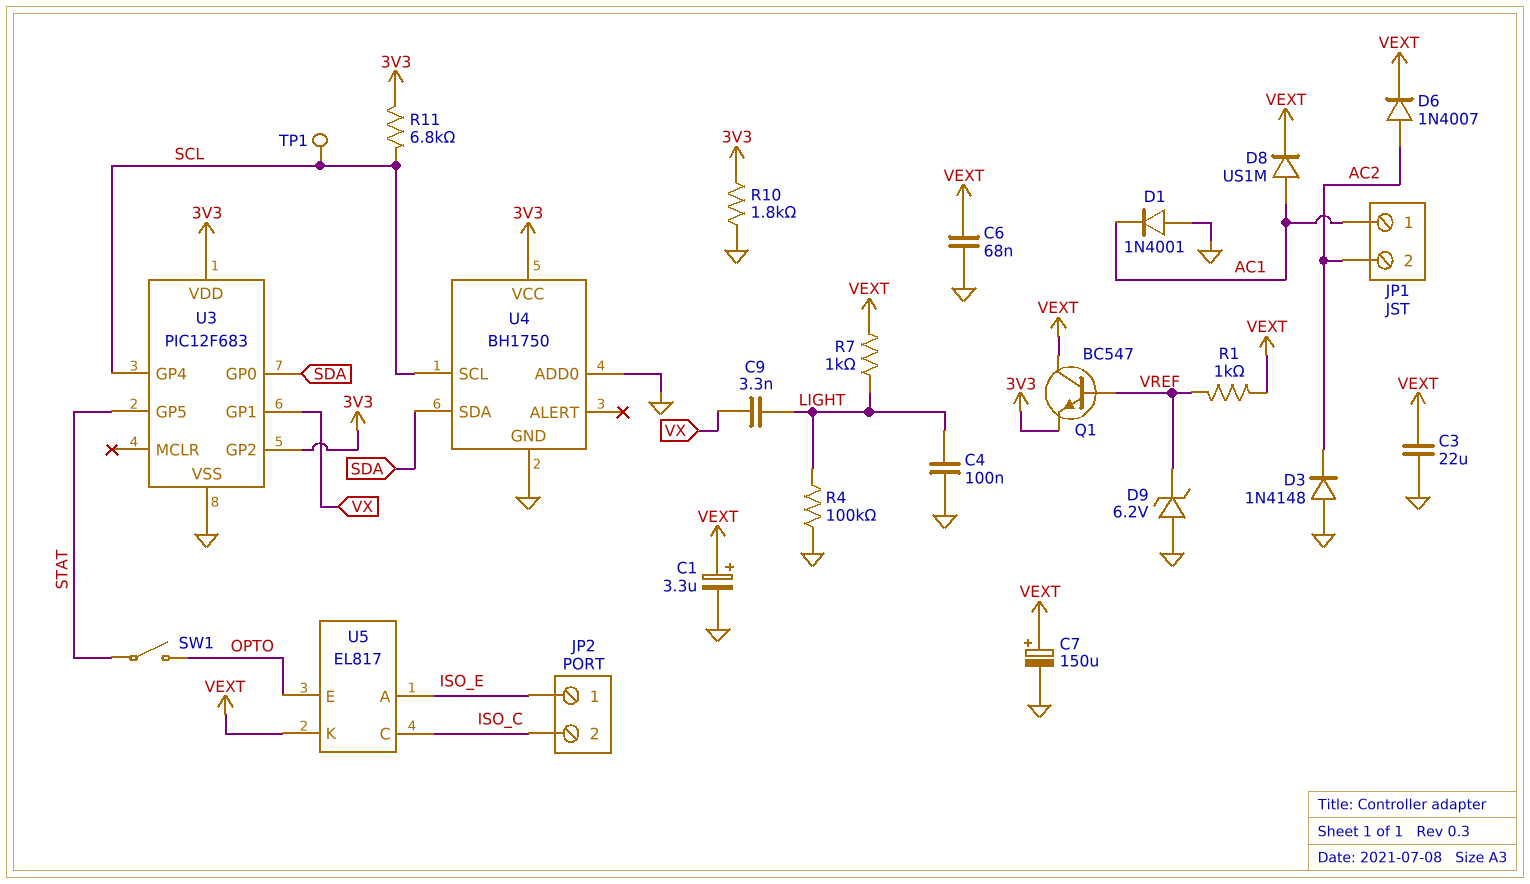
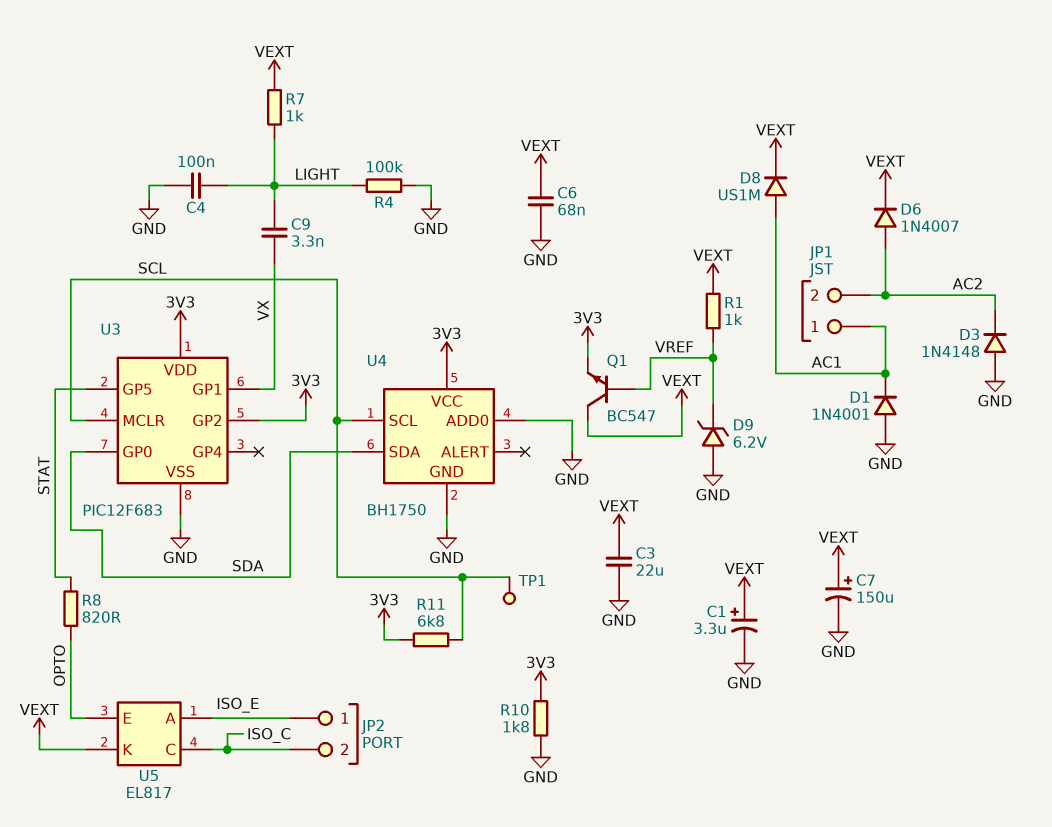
R8: none -> 820 (OPTO, STAT)
SW1: switch (OPTO, STAT) -> none
U3 pin GP4: SCL -> none
U3 pin MCLR: none -> SCL

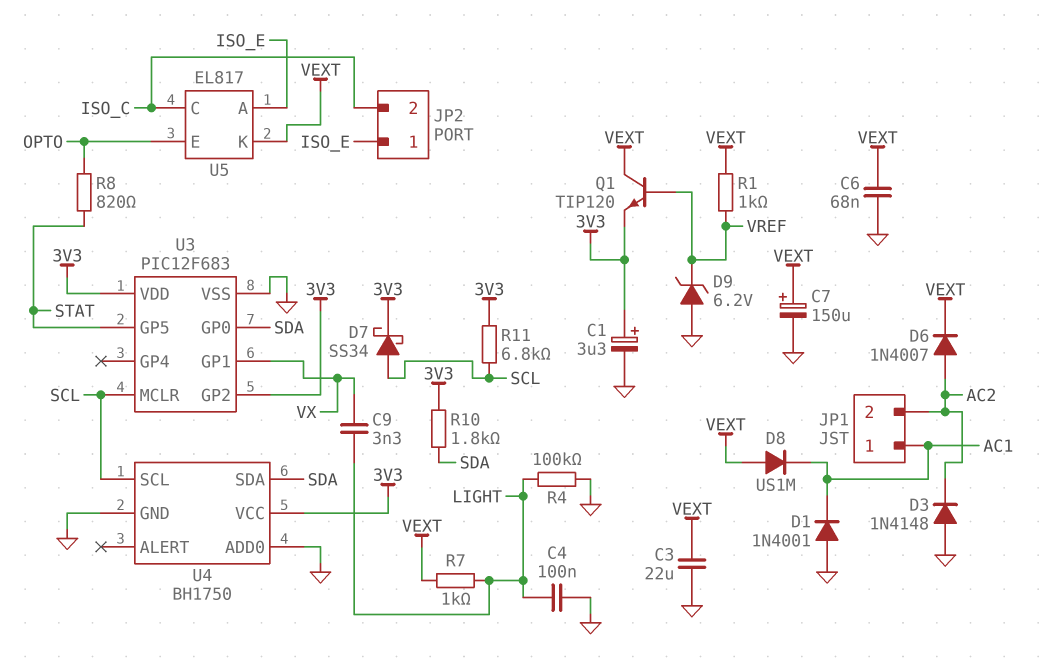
C1: 3.3uF (plus VEXT, minus GND) -> 3.3uF (plus 3V3, minus GND)
D7: none -> schottky SS34 (A SCL, K 3V3)
D8: diode US1M (A AC1, K VEXT) -> diode US1M (A VEXT, K AC1)
Q1: NPN BC547 (B VREF, C VEXT, E 3V3) -> NPN TIP120 (B VREF, C VEXT, E 3V3)
R10: 1.8k (3V3, GND) -> 1.8k (3V3, SDA)
TP1: test point (SCL) -> none

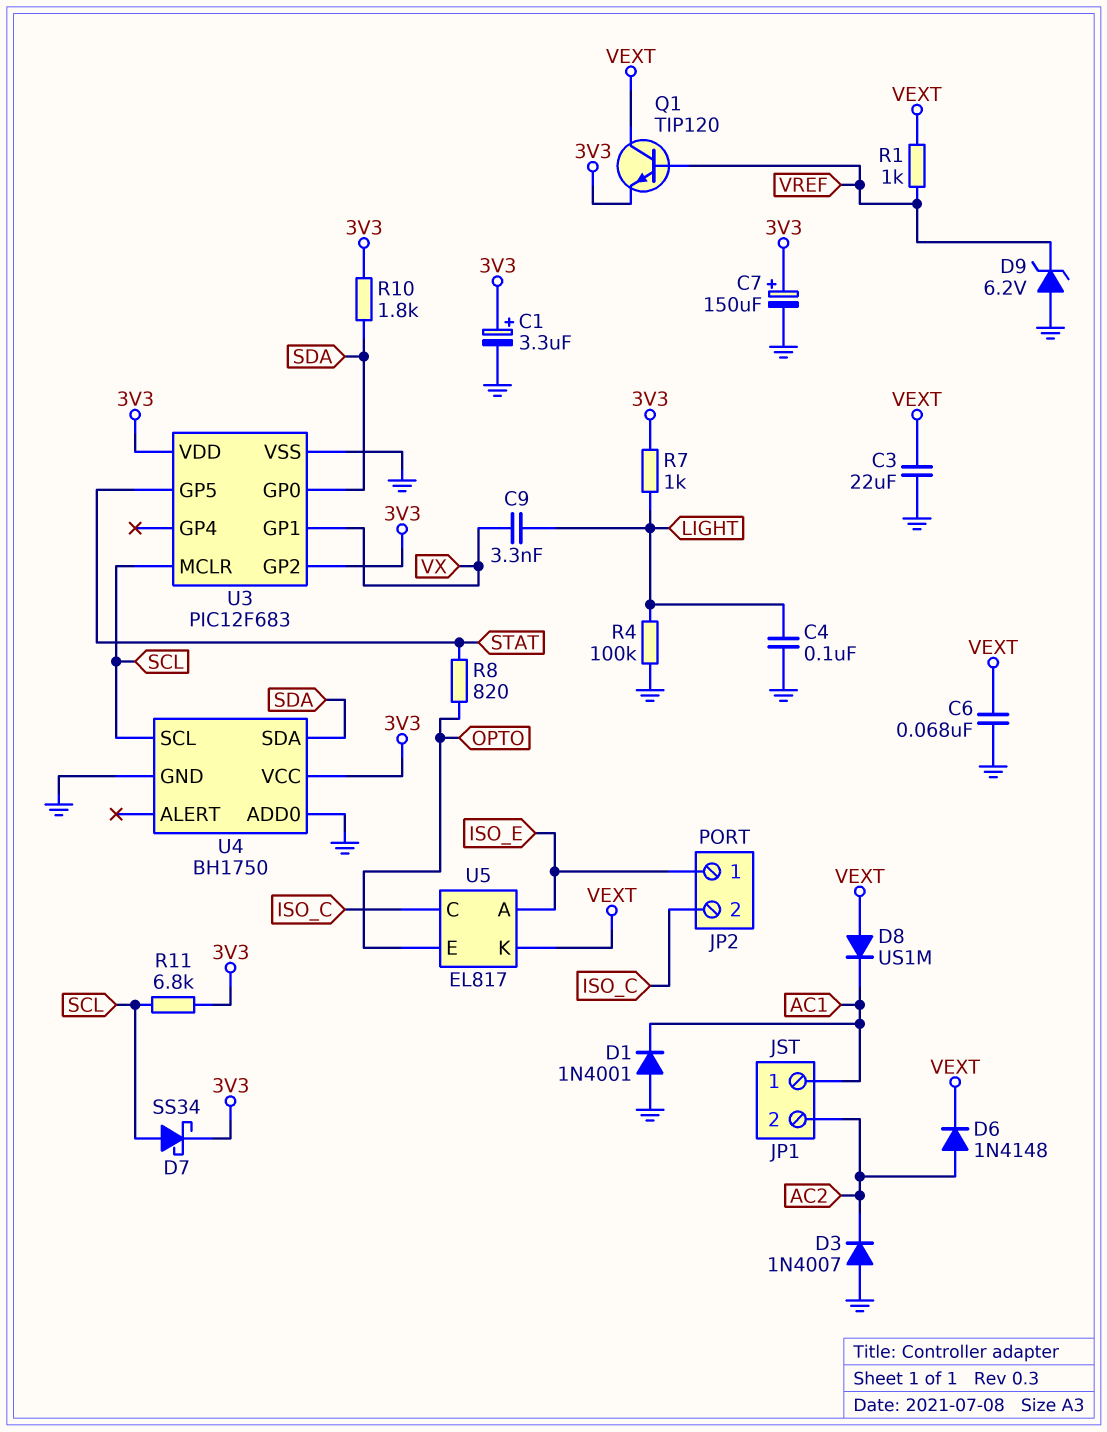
C7: 150uF (plus VEXT, minus GND) -> 150uF (plus 3V3, minus GND)
D3: diode 1N4148 (A GND, K AC2) -> diode 1N4007 (A GND, K AC2)
D6: diode 1N4007 (A AC2, K VEXT) -> diode 1N4148 (A AC2, K VEXT)
R7: 1k (LIGHT, VEXT) -> 1k (3V3, LIGHT)

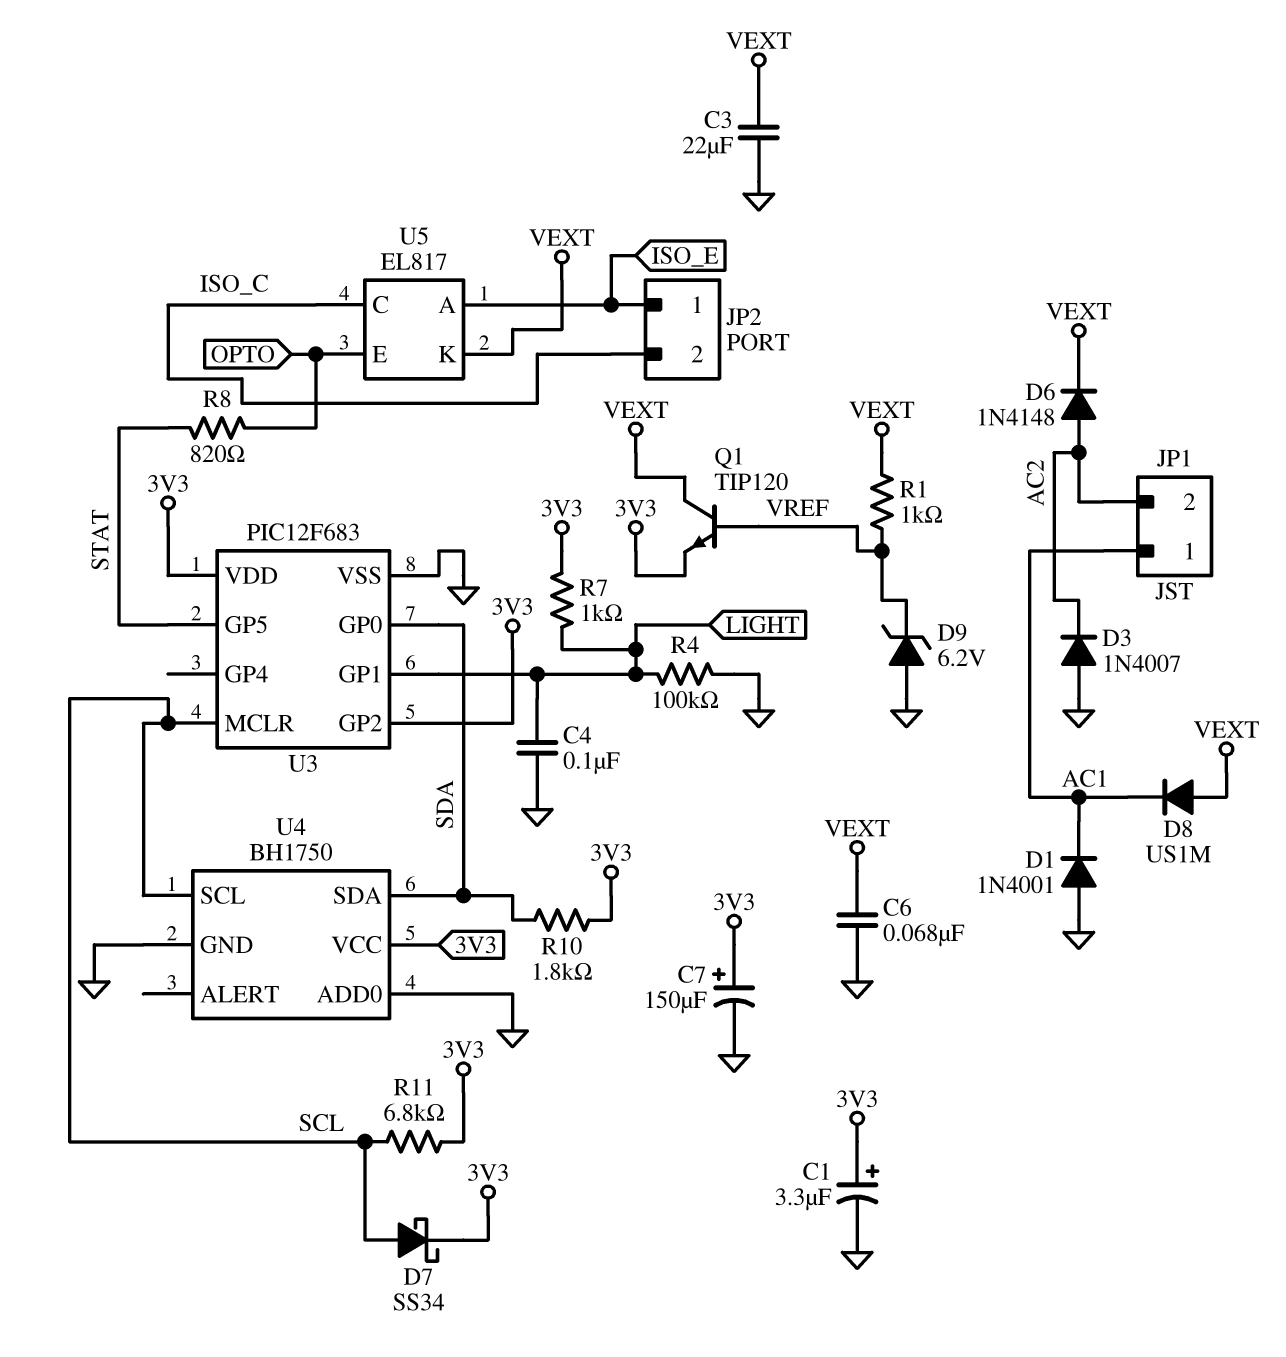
C9: 3.3nF (LIGHT, VX) -> none
U3 pin GP1: VX -> LIGHT

